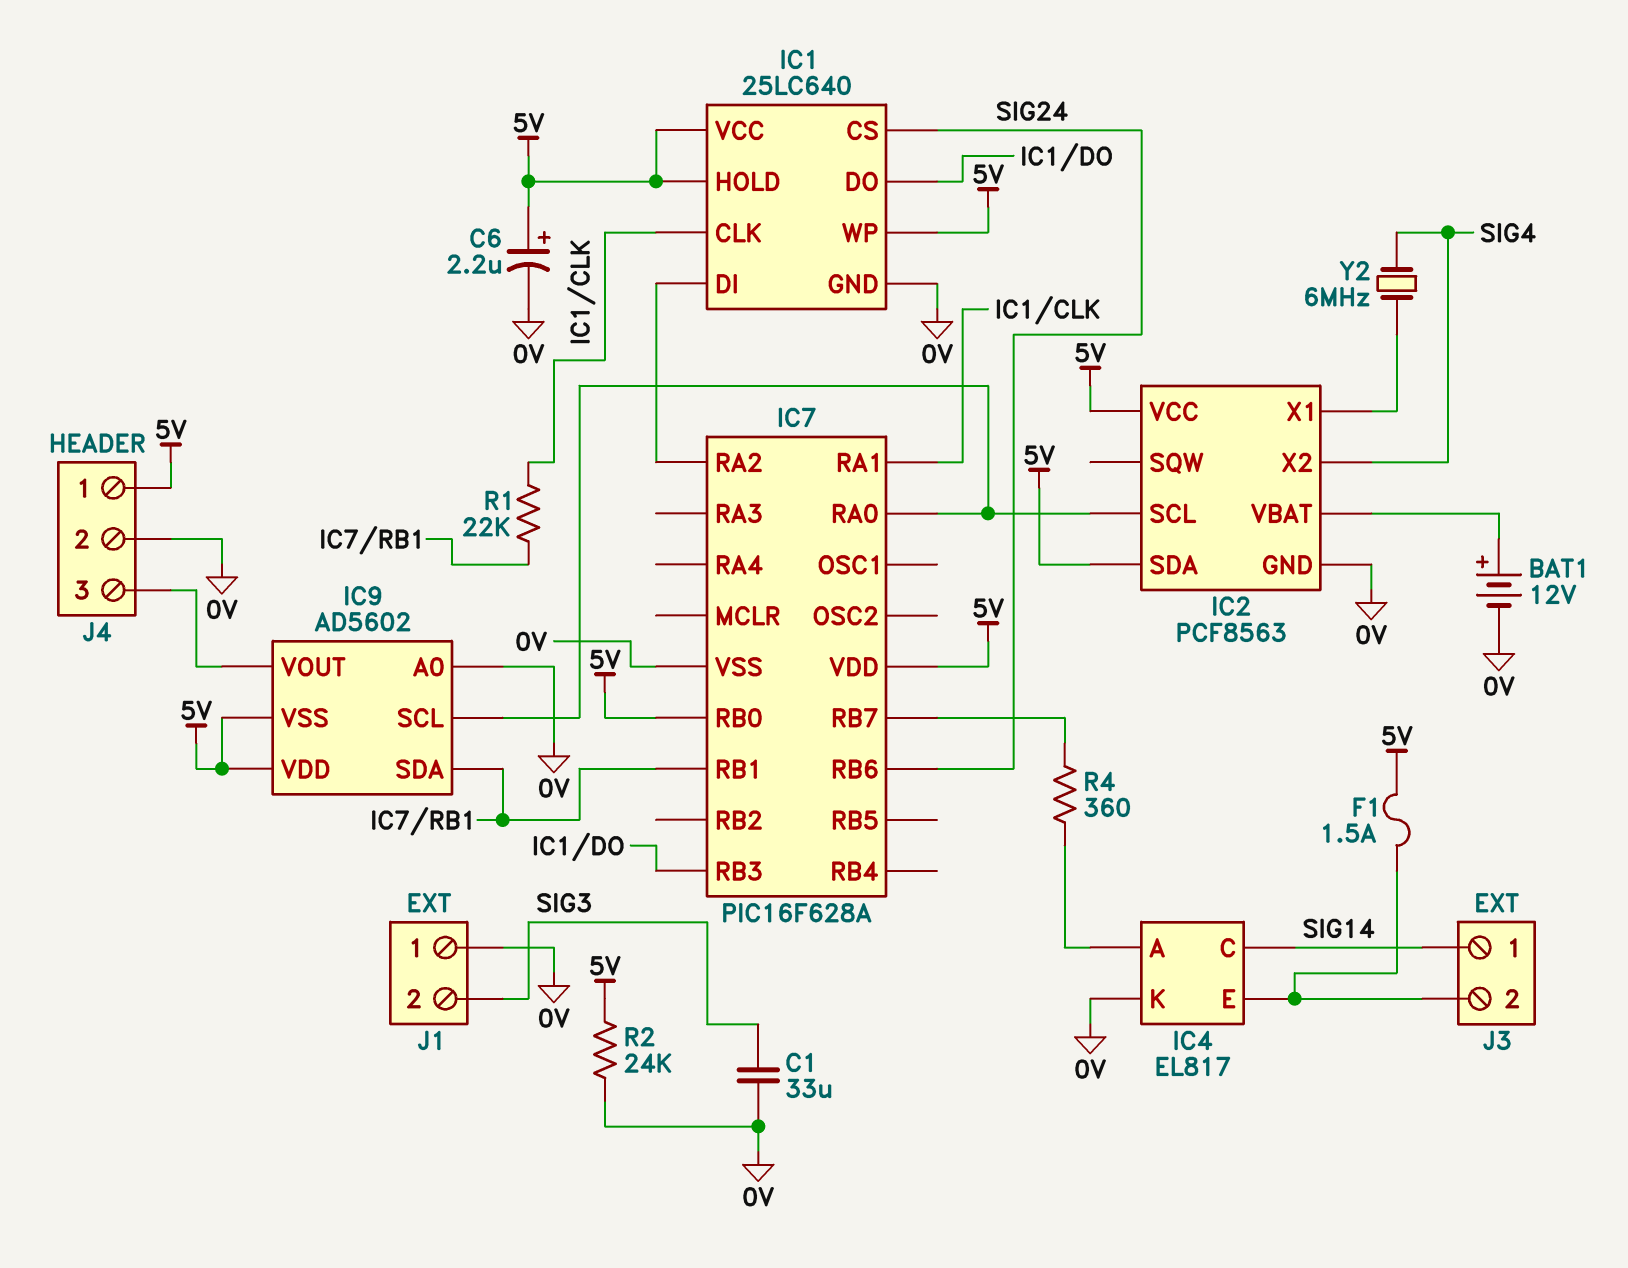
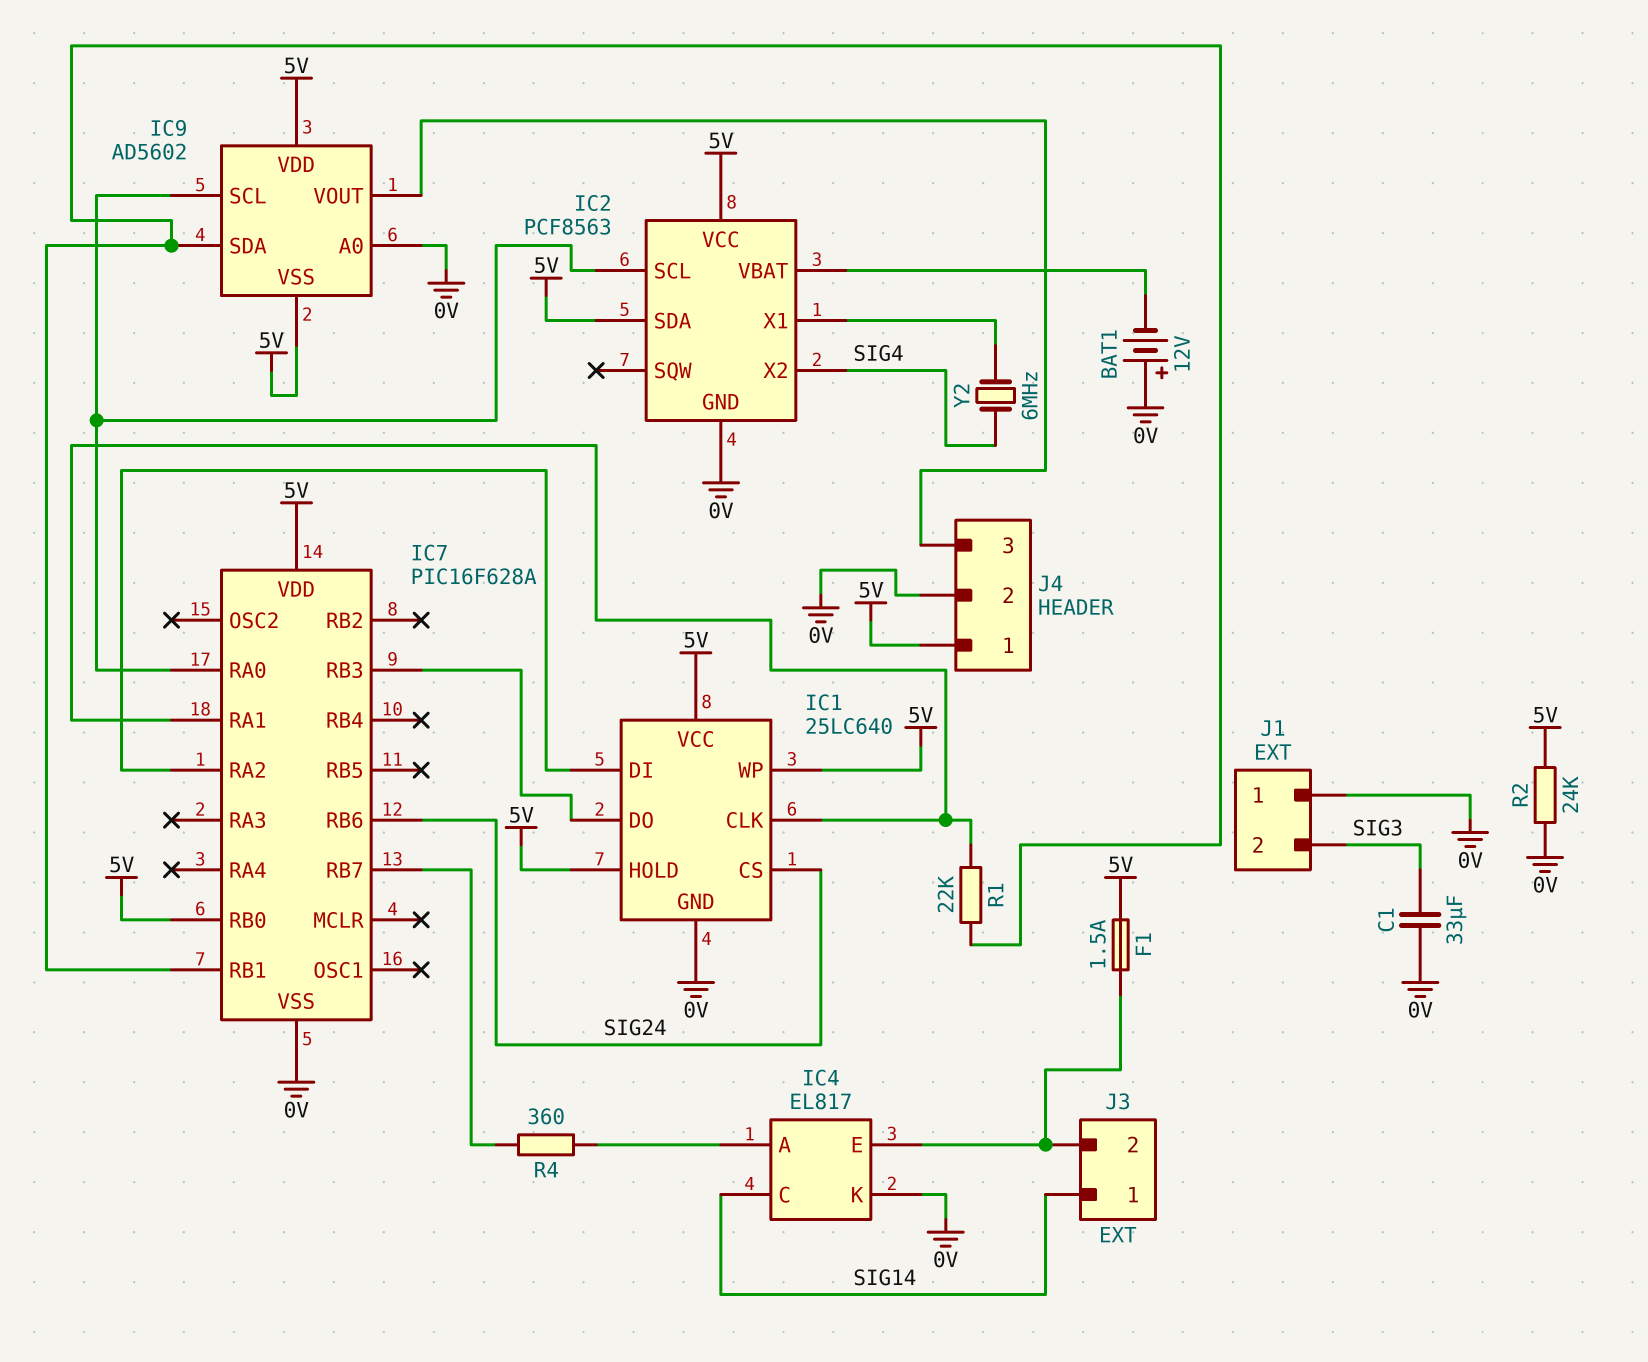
BAT1: 12V (plus IC2/VBAT, minus 0V) -> 12V (plus 0V, minus IC2/VBAT)
C6: 2.2uF (plus 5V, minus 0V) -> none

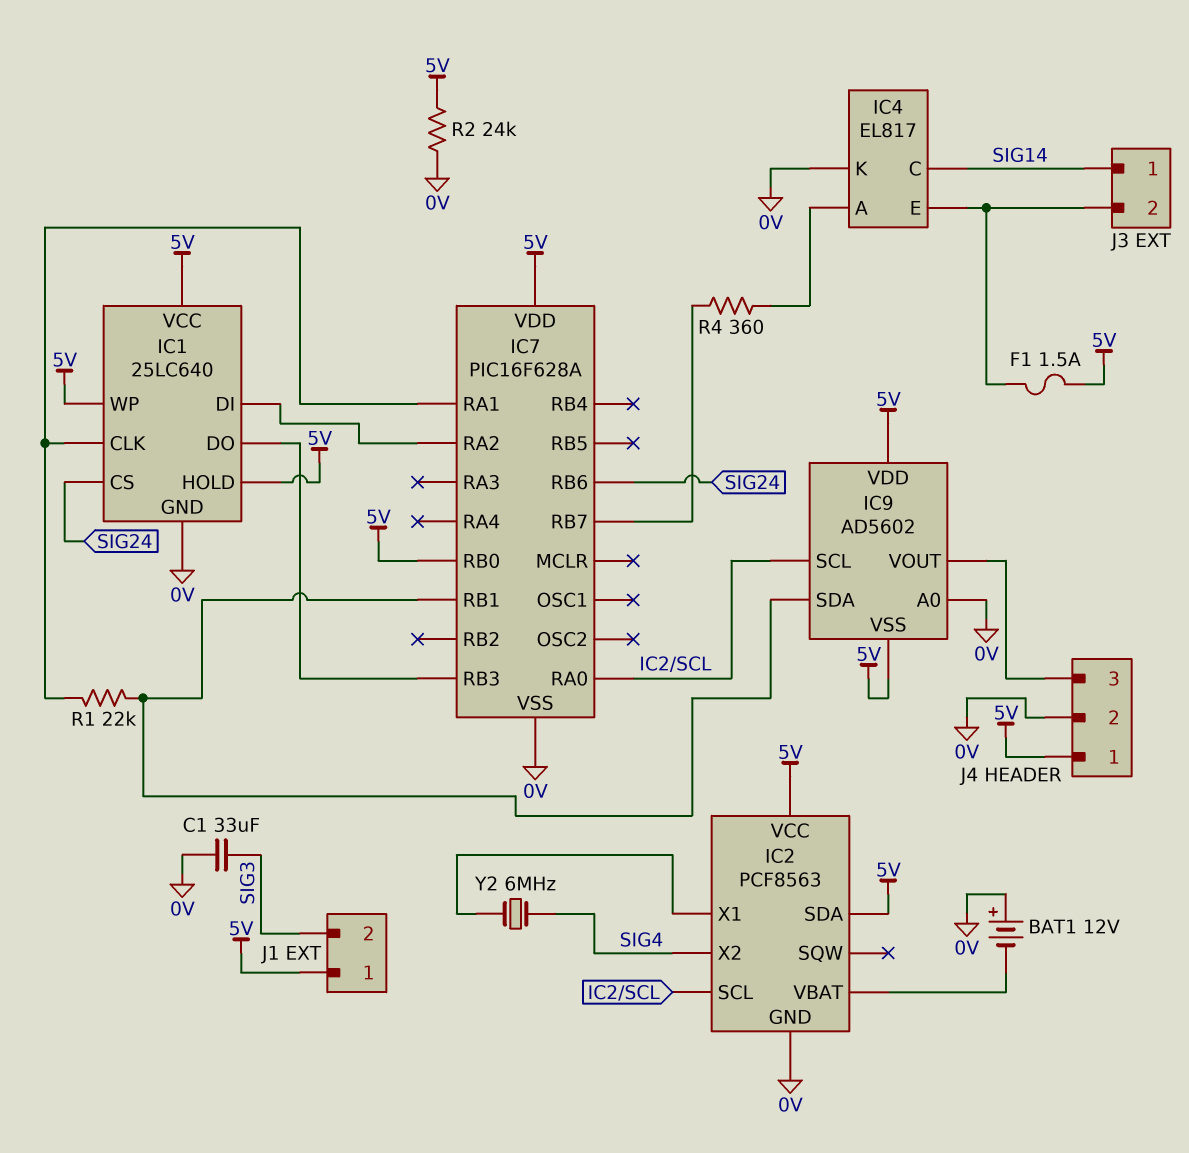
J1 pin 1: 0V -> 5V

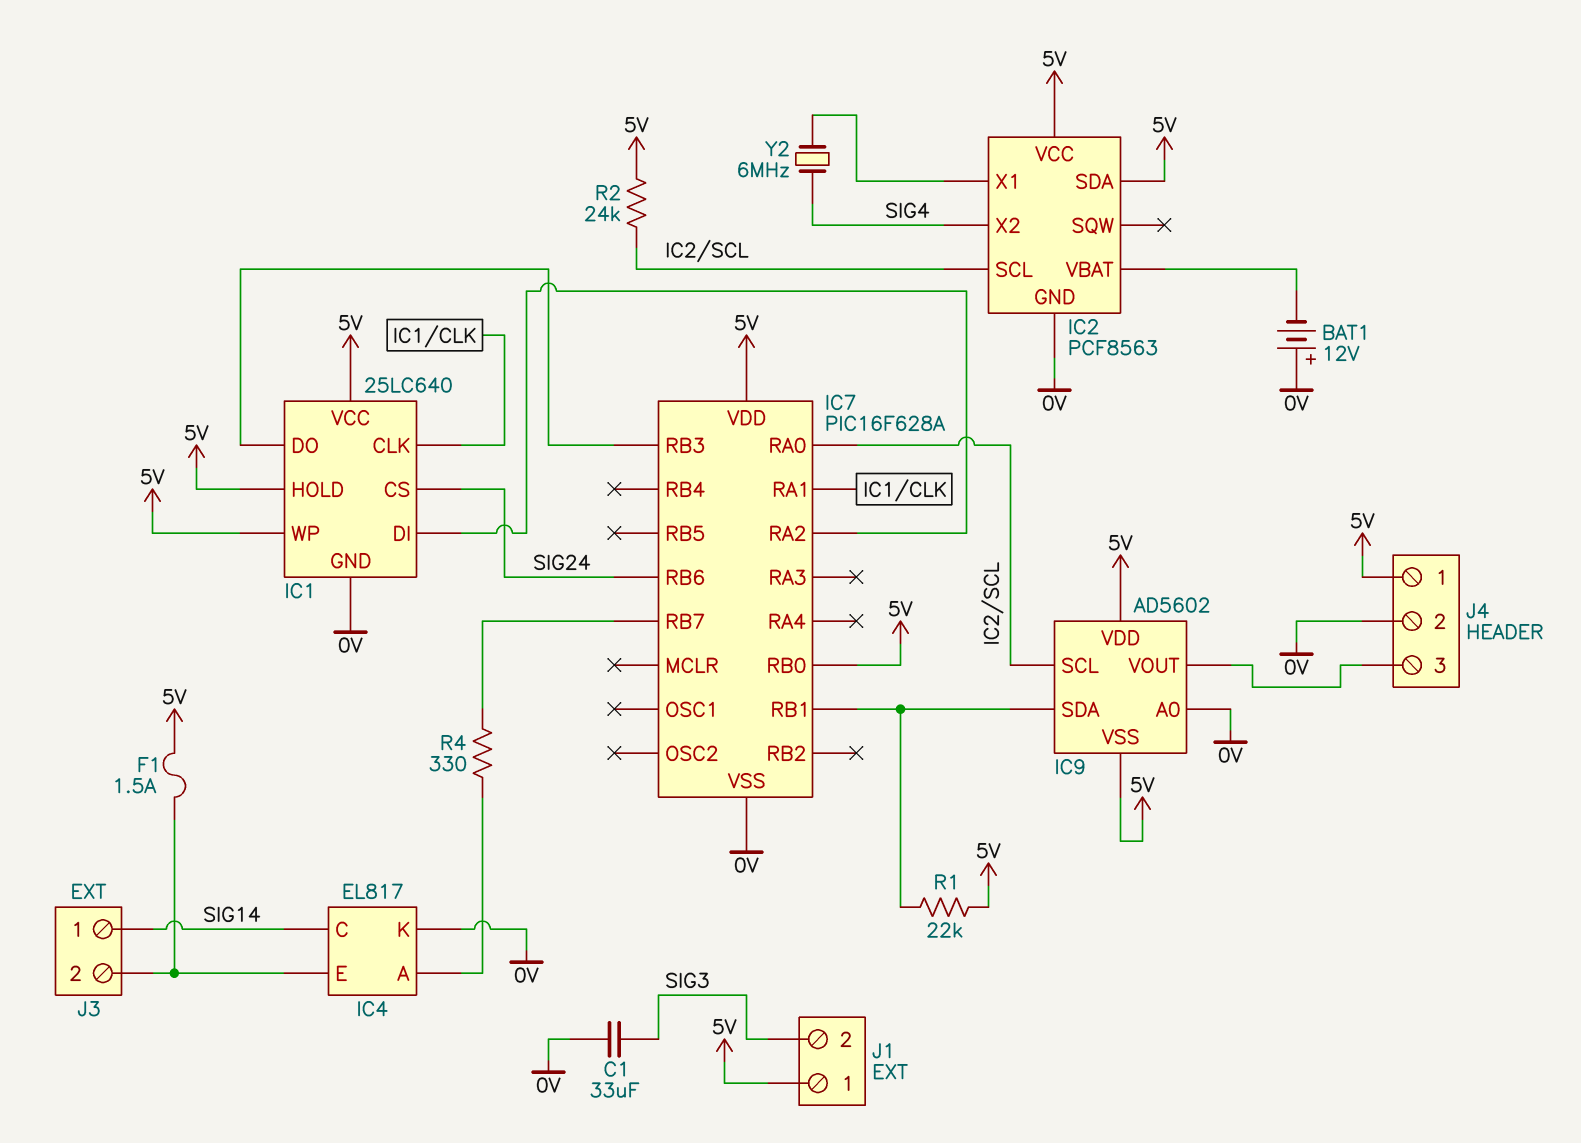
R1: 22k (IC1/CLK, IC7/RB1) -> 22k (5V, IC7/RB1)
R2: 24k (0V, 5V) -> 24k (5V, IC2/SCL)
R4: 360 (IC4/A, IC7/RB7) -> 330 (IC4/A, IC7/RB7)

